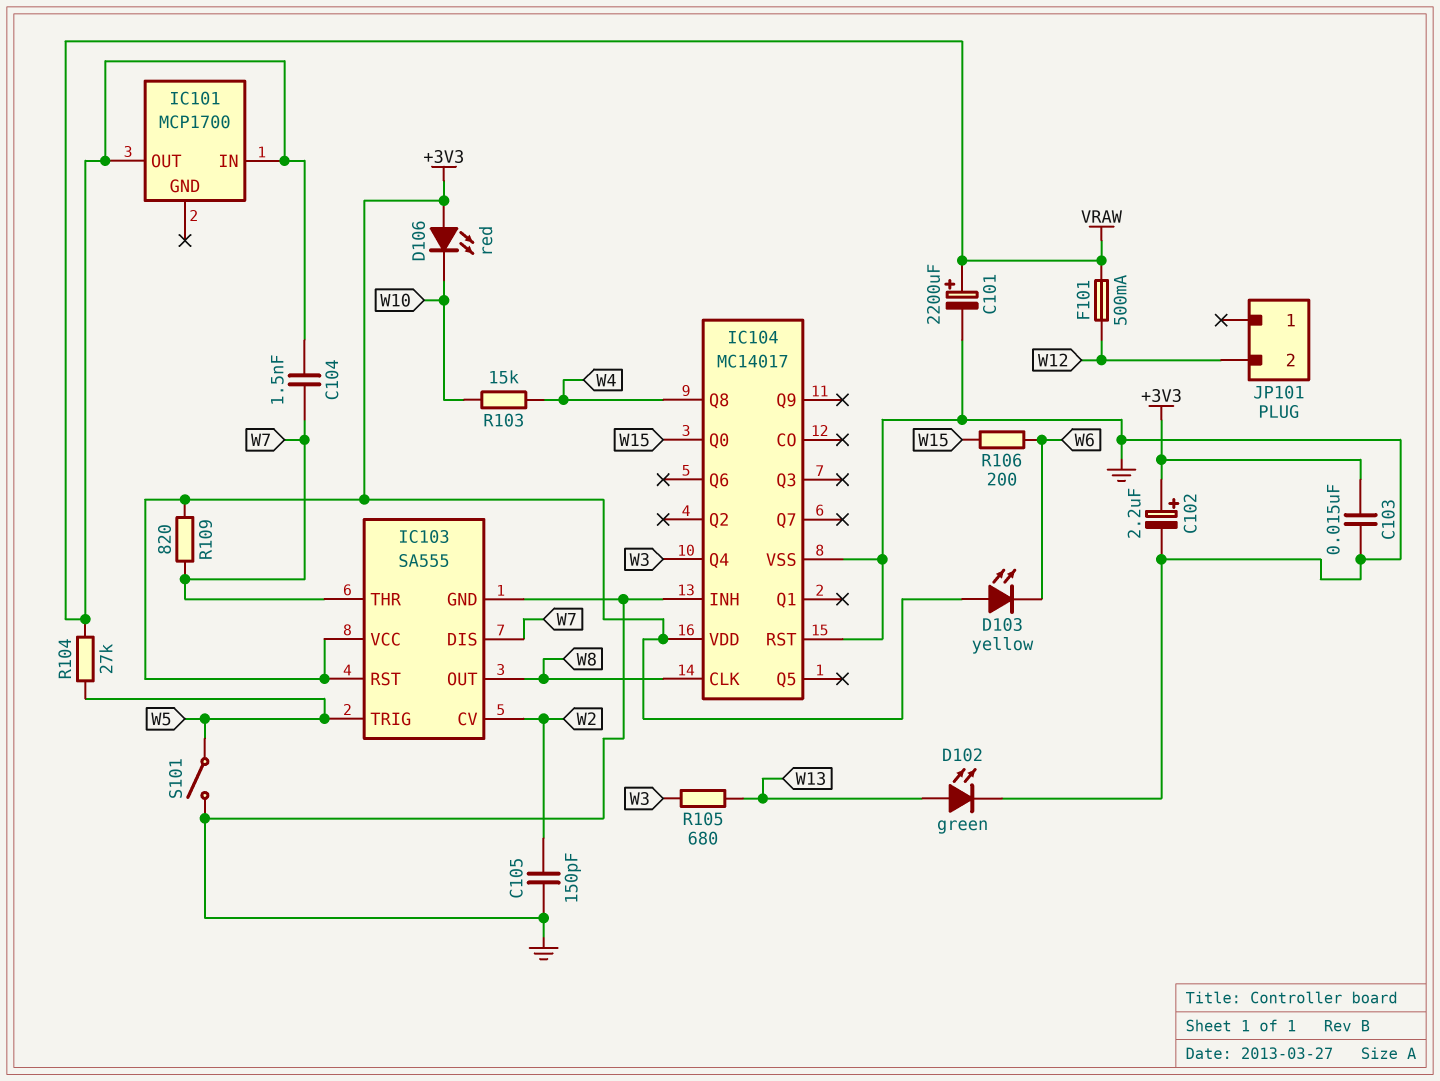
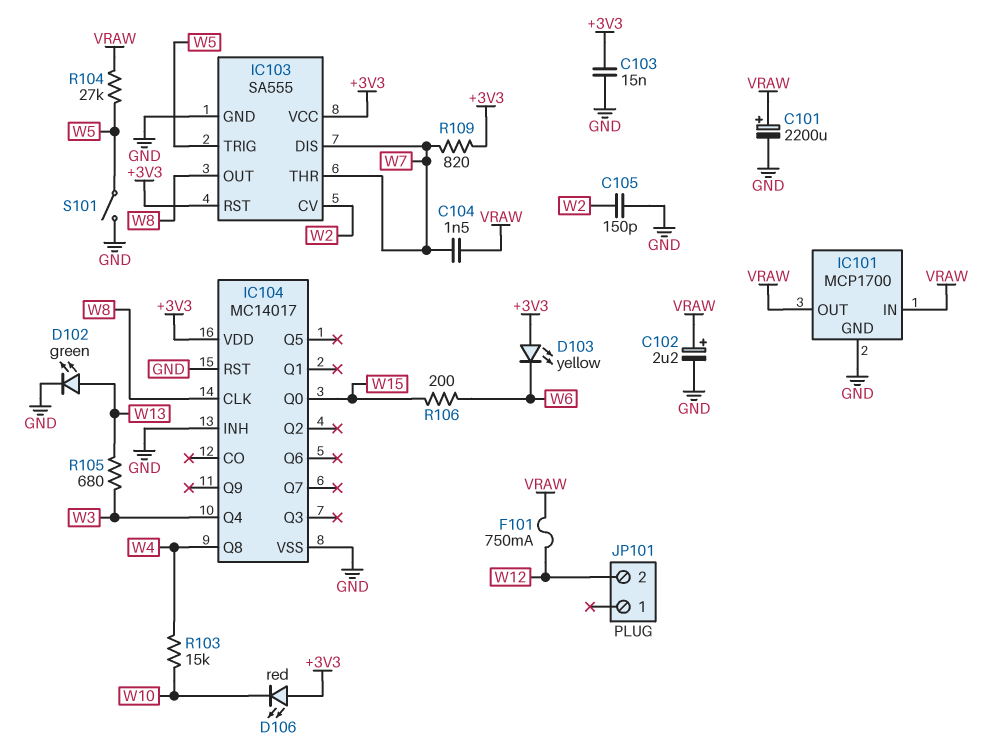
C102: 2.2uF (plus +3V3, minus GND) -> 2.2uF (plus VRAW, minus GND)
F101: 500mA (VRAW, W12) -> 750mA (VRAW, W12)
IC101 pin GND: none -> GND

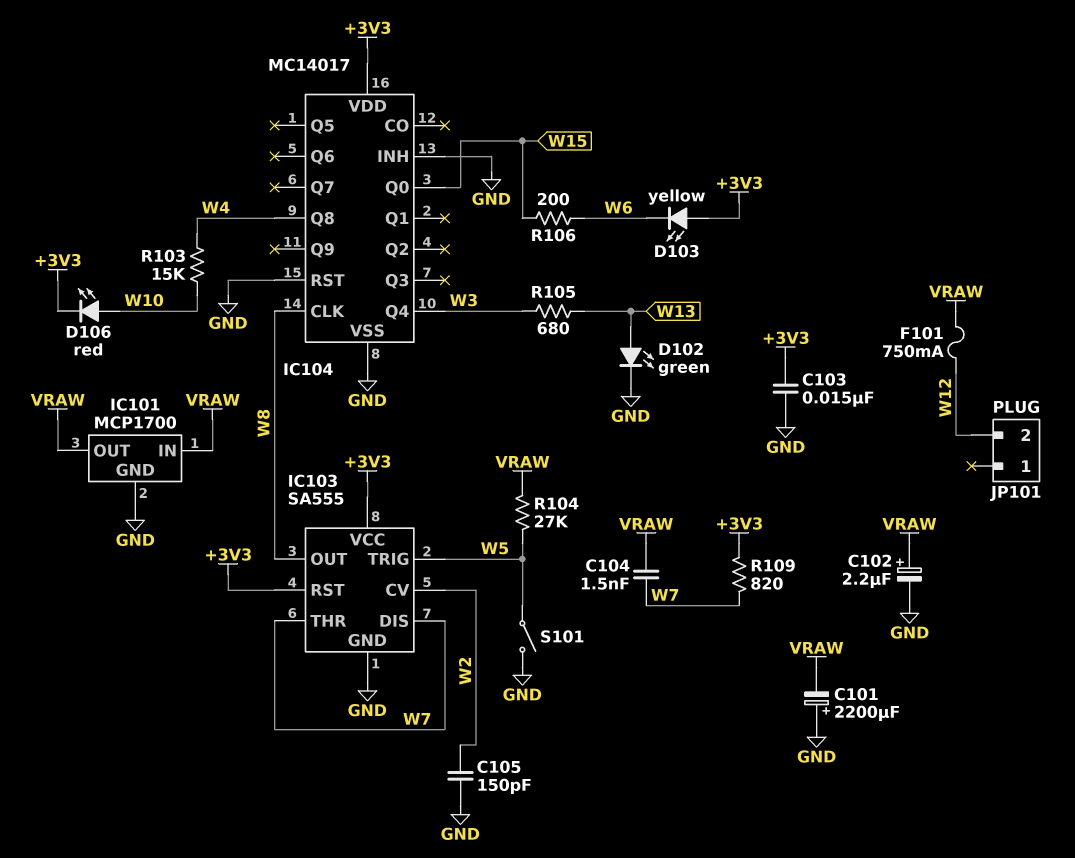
C101: 2200uF (plus VRAW, minus GND) -> 2200uF (plus GND, minus VRAW)
D106: LED red (A +3V3, K W10) -> LED red (A W10, K +3V3)

